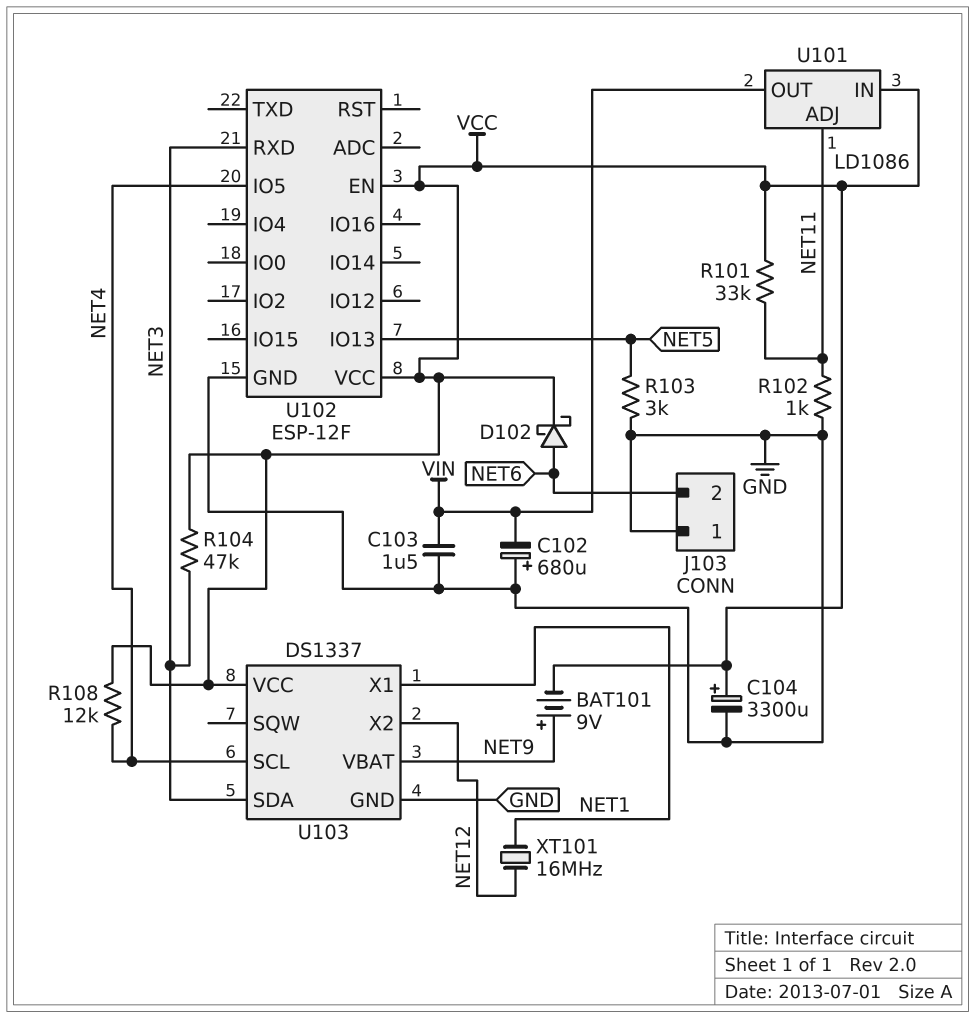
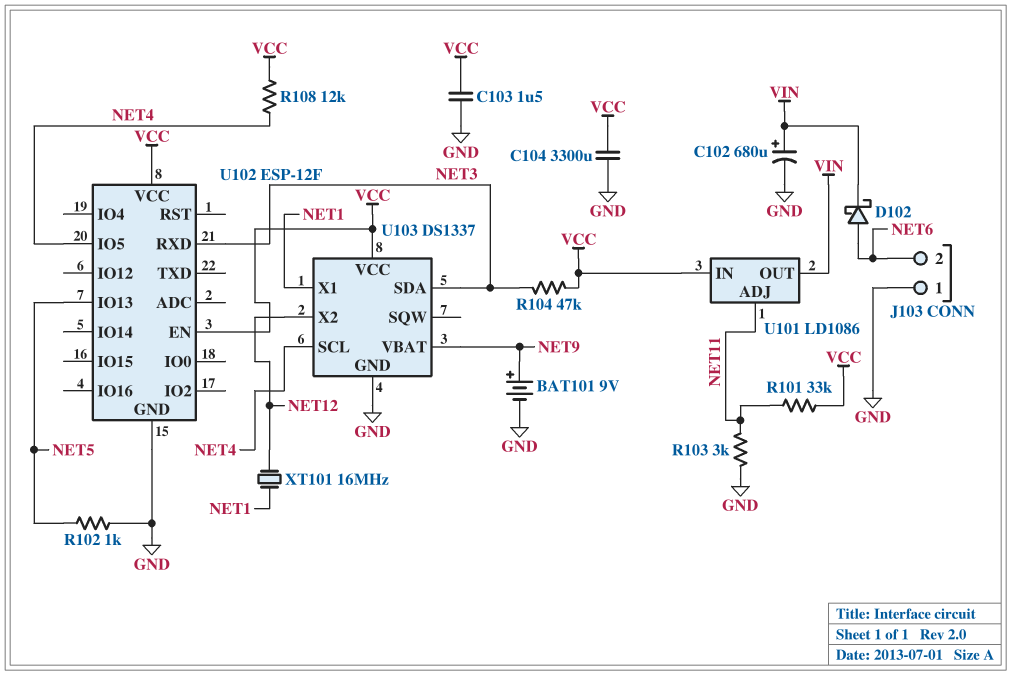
BAT101: 9V (plus NET9, minus VCC) -> 9V (plus NET9, minus GND)
C102: 680uF (plus GND, minus VIN) -> 680uF (plus VIN, minus GND)
C103: 1.5uF (GND, VIN) -> 1.5uF (GND, VCC)
C104: 3300uF (plus VCC, minus GND) -> 3300uF (GND, VCC)
D102: schottky (A NET6, K VCC) -> schottky (A NET6, K VIN)
R102: 1k (GND, NET11) -> 1k (GND, NET5)
R103: 3k (GND, NET5) -> 3k (GND, NET11)

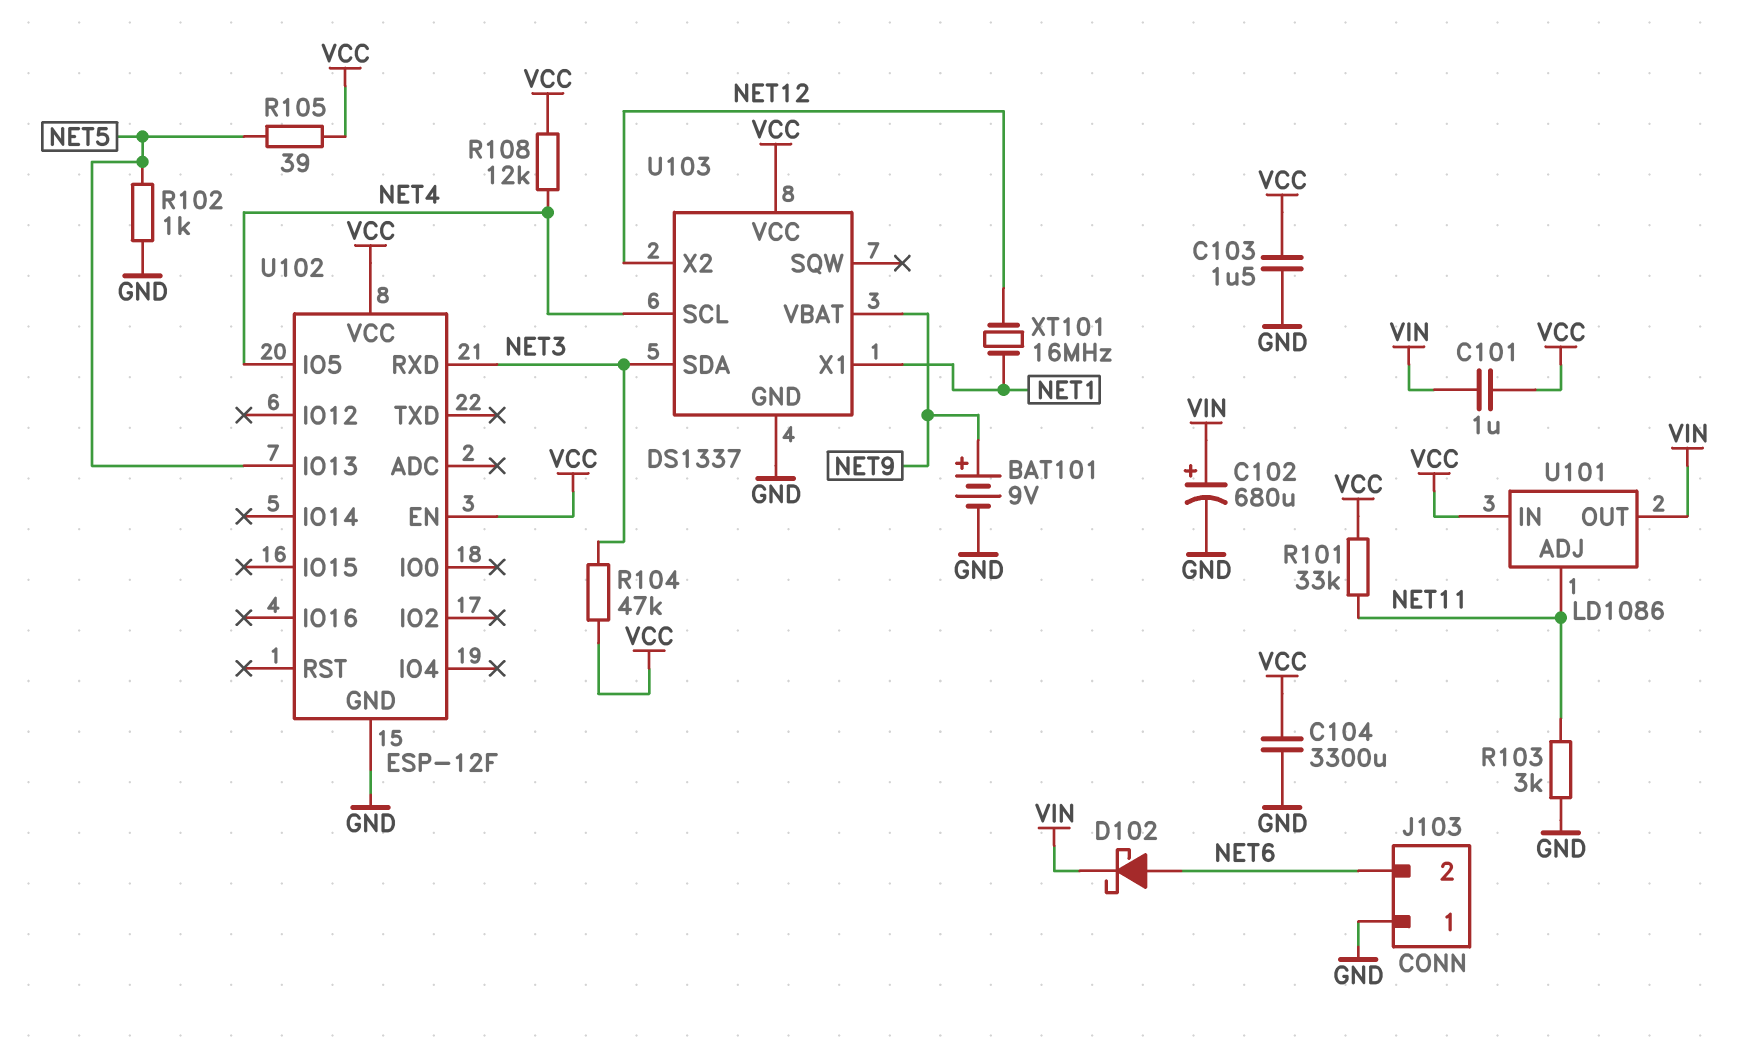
C101: none -> 1uF (VCC, VIN)
R105: none -> 39 (NET5, VCC)

